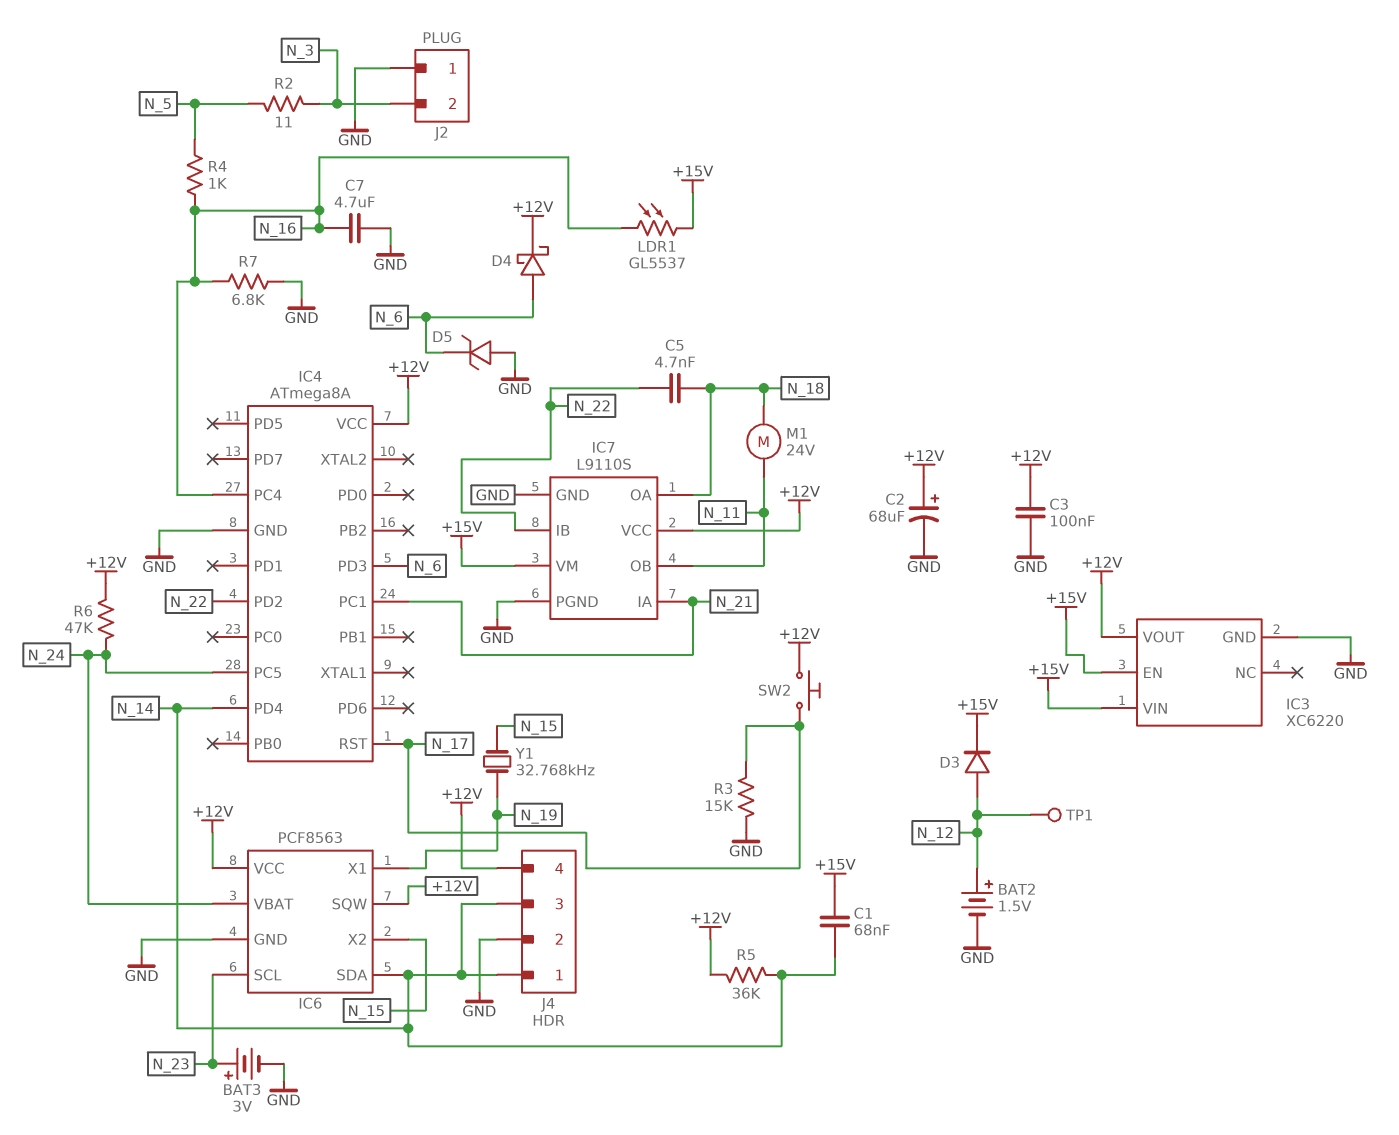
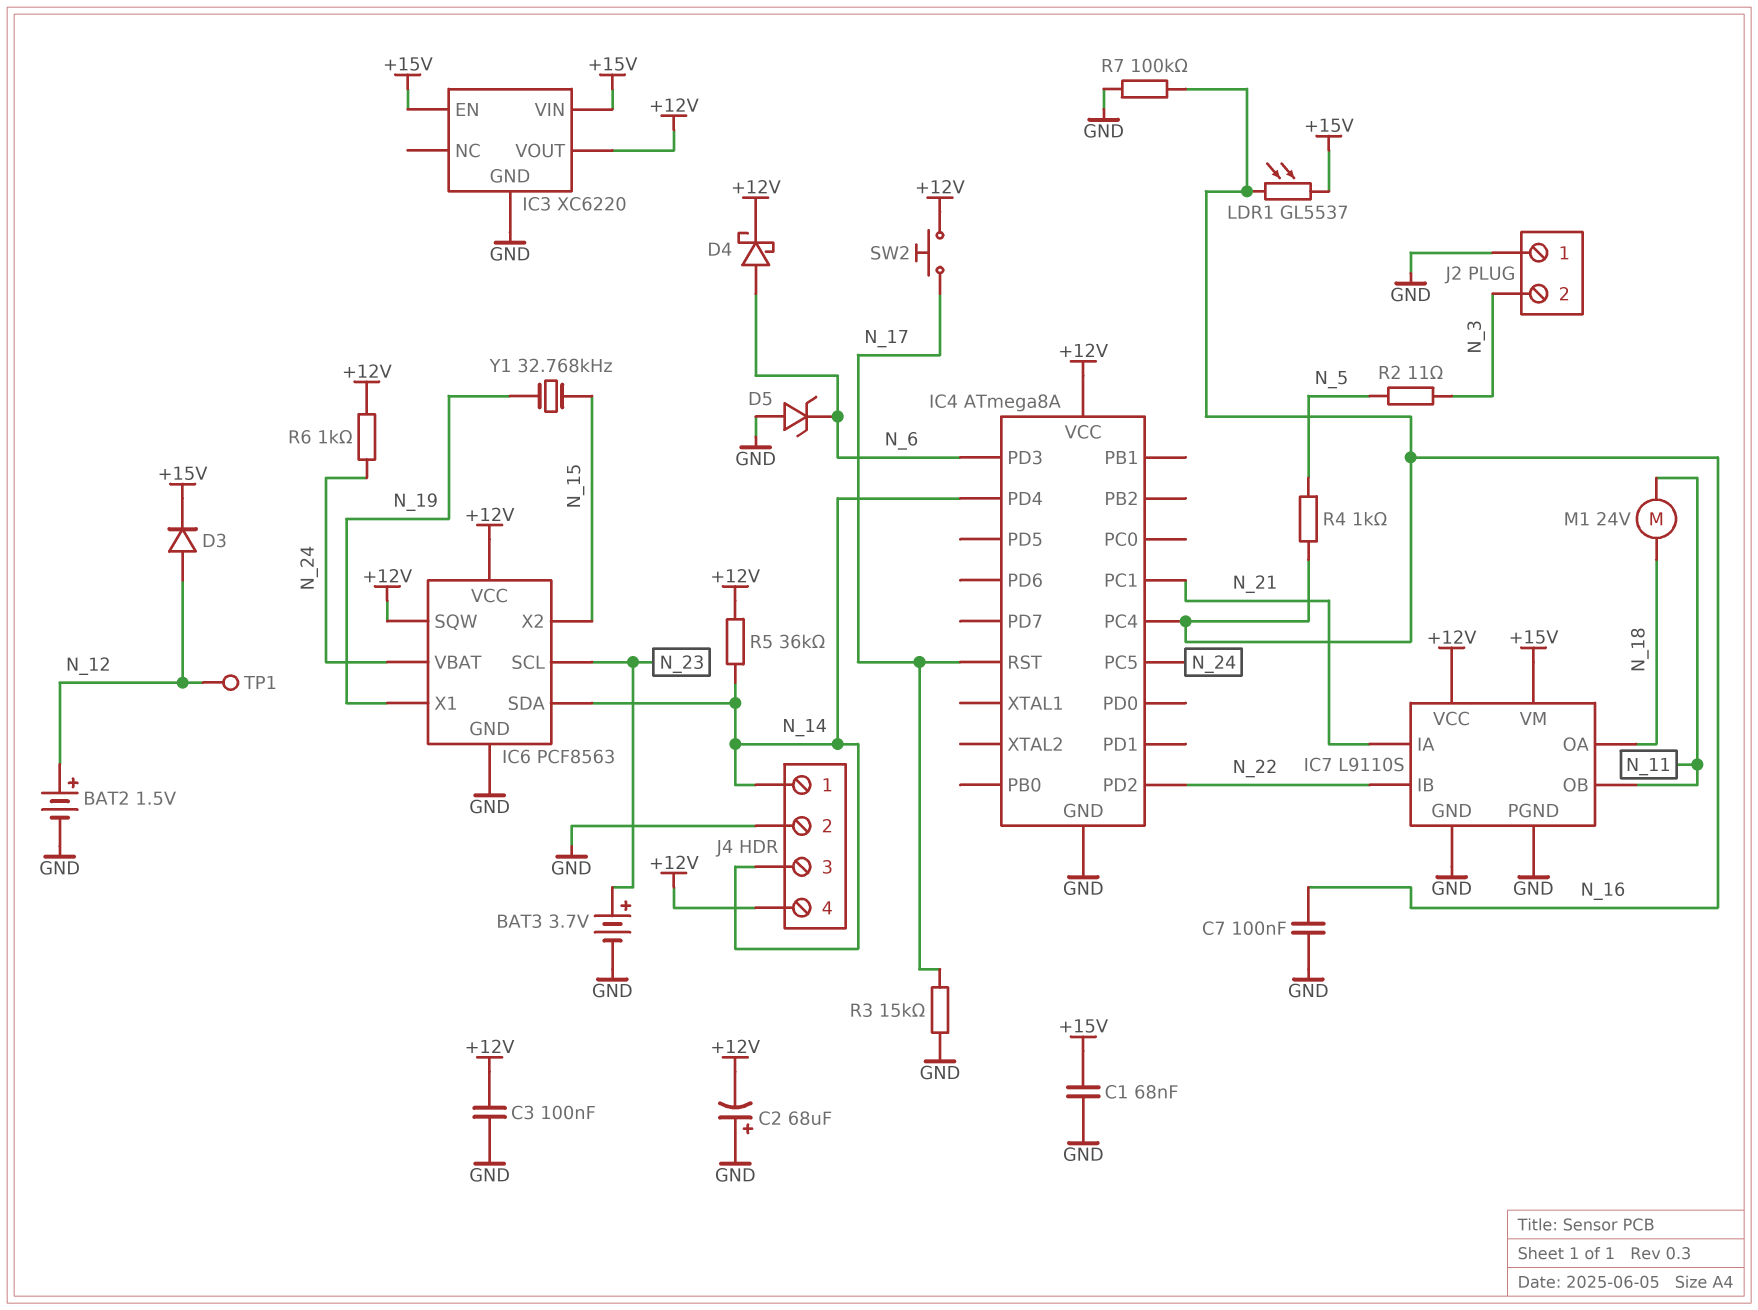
BAT3: 3V (plus N_23, minus GND) -> 3.7V (plus N_23, minus GND)
C1: 68nF (+15V, N_14) -> 68nF (+15V, GND)
C2: 68uF (plus +12V, minus GND) -> 68uF (plus GND, minus +12V)
C5: 4.7nF (N_18, N_22) -> none
C7: 4.7uF (GND, N_16) -> 100nF (GND, N_16)
R6: 47k (+12V, N_24) -> 1k (+12V, N_24)
R7: 6.8k (GND, N_16) -> 100k (GND, N_16)

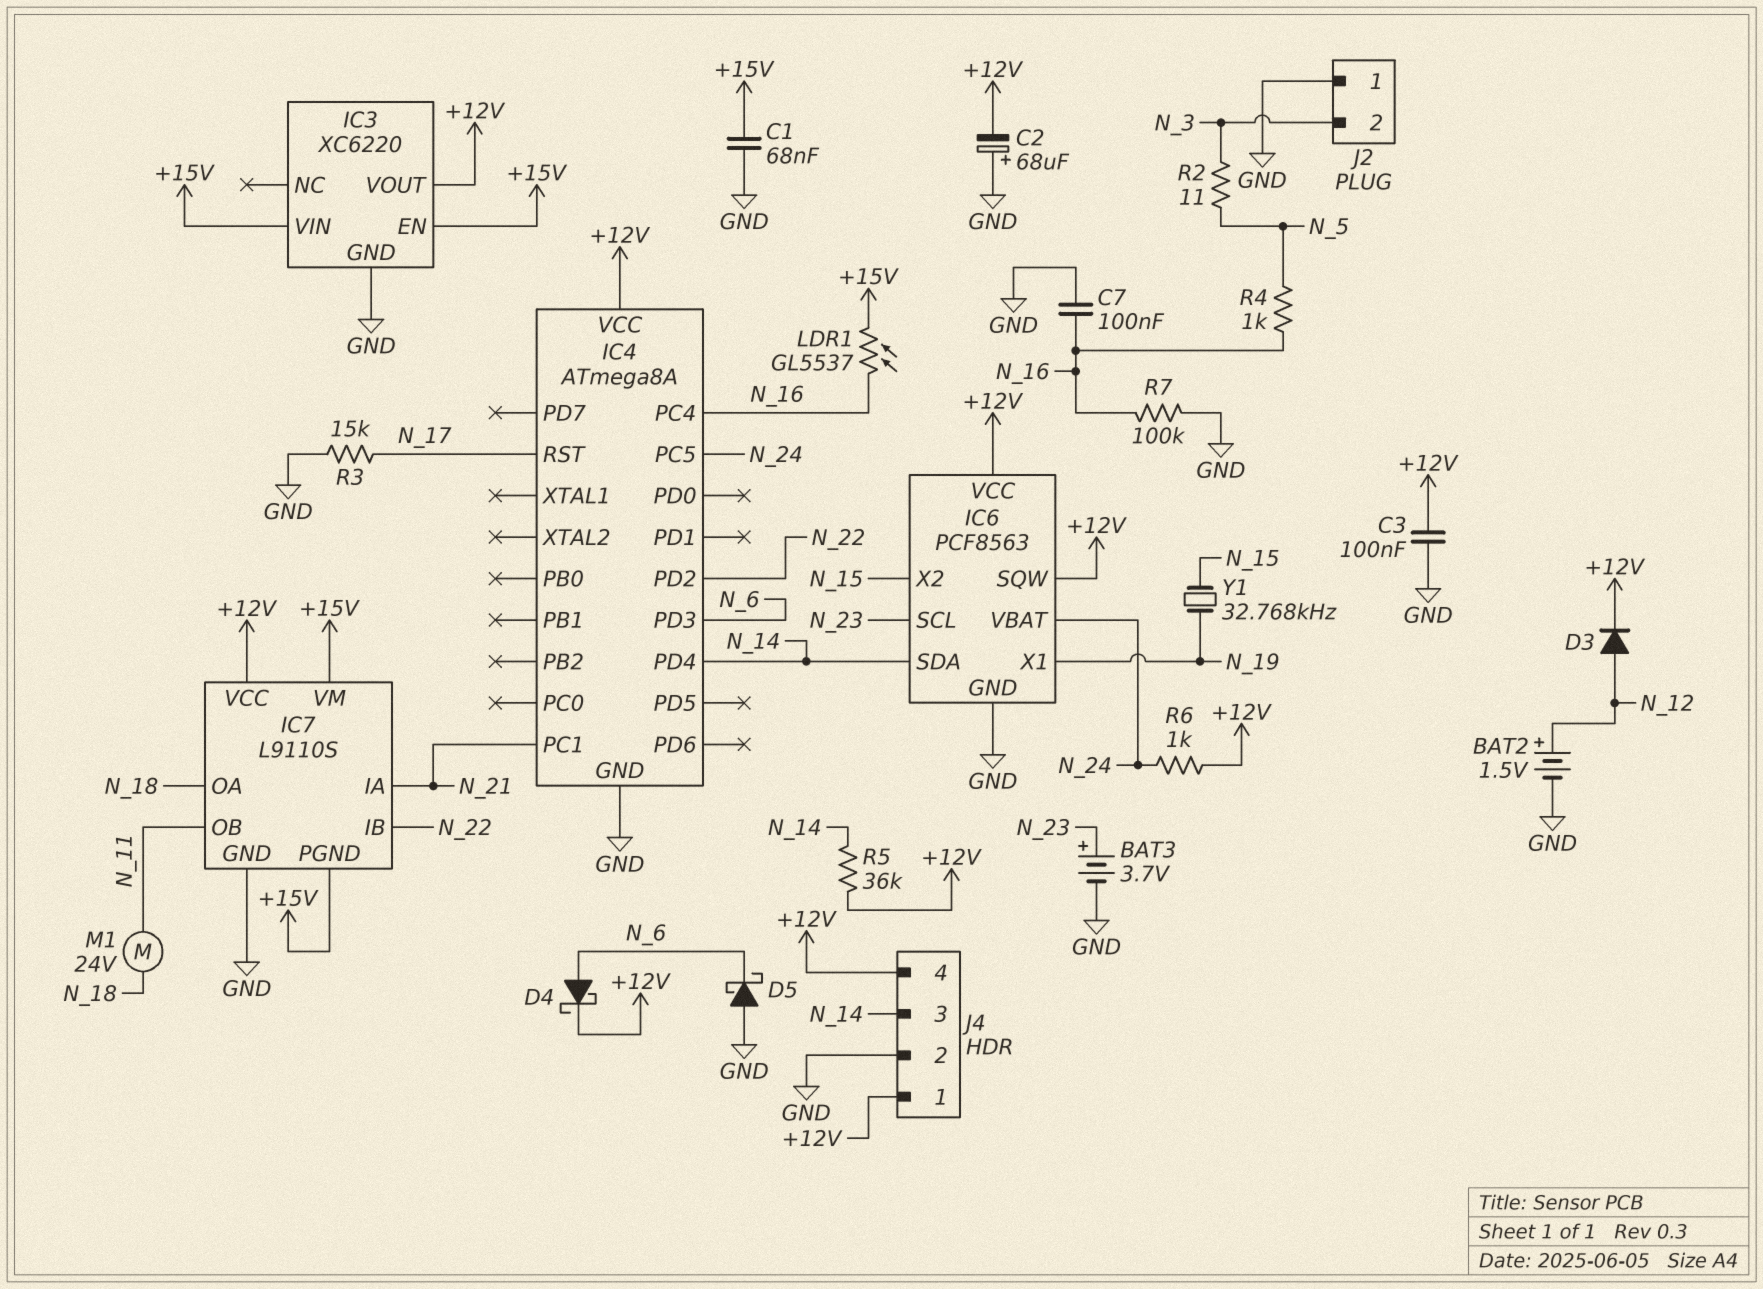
D3: diode (A N_12, K +15V) -> diode (A N_12, K +12V)
D5: zener (A GND, K N_6) -> schottky (A GND, K N_6)
IC7 pin PGND: GND -> +15V
J4 pin 1: N_14 -> +12V
SW2: button (+12V, N_17) -> none
TP1: test point (N_12) -> none

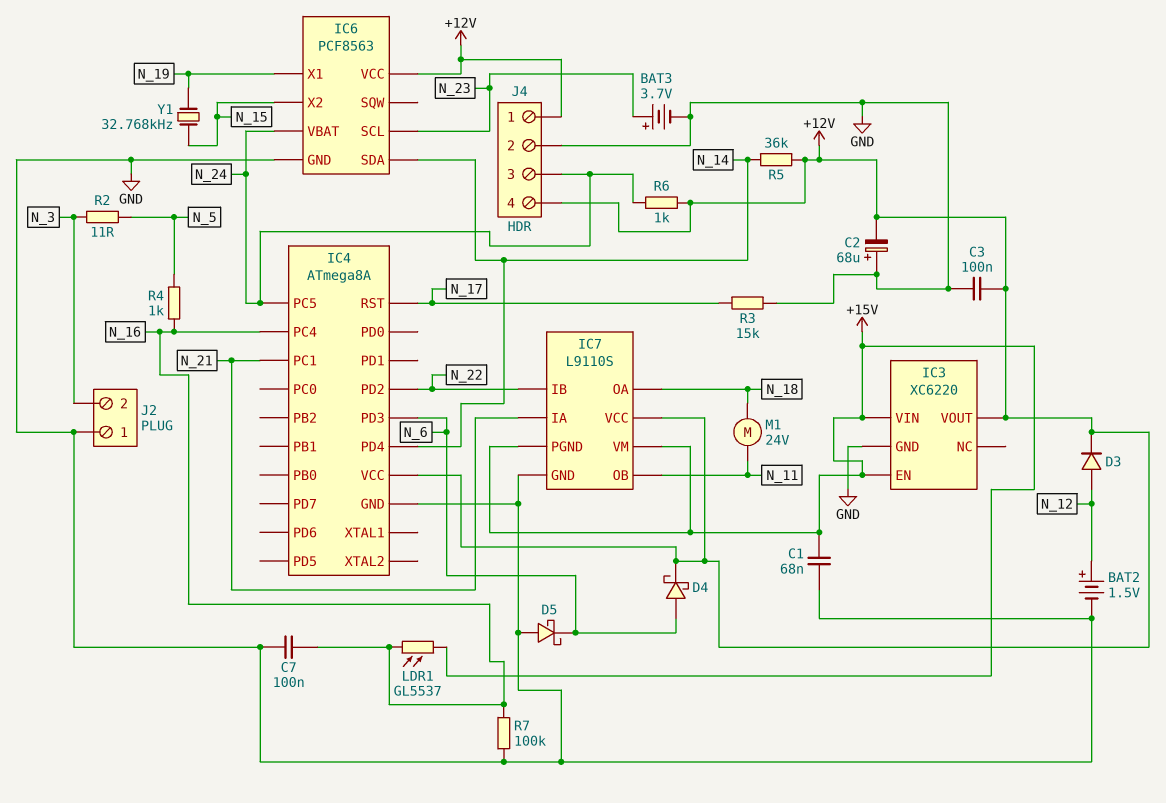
IC6 pin SQW: +12V -> none
J4 pin 3: N_14 -> N_24

